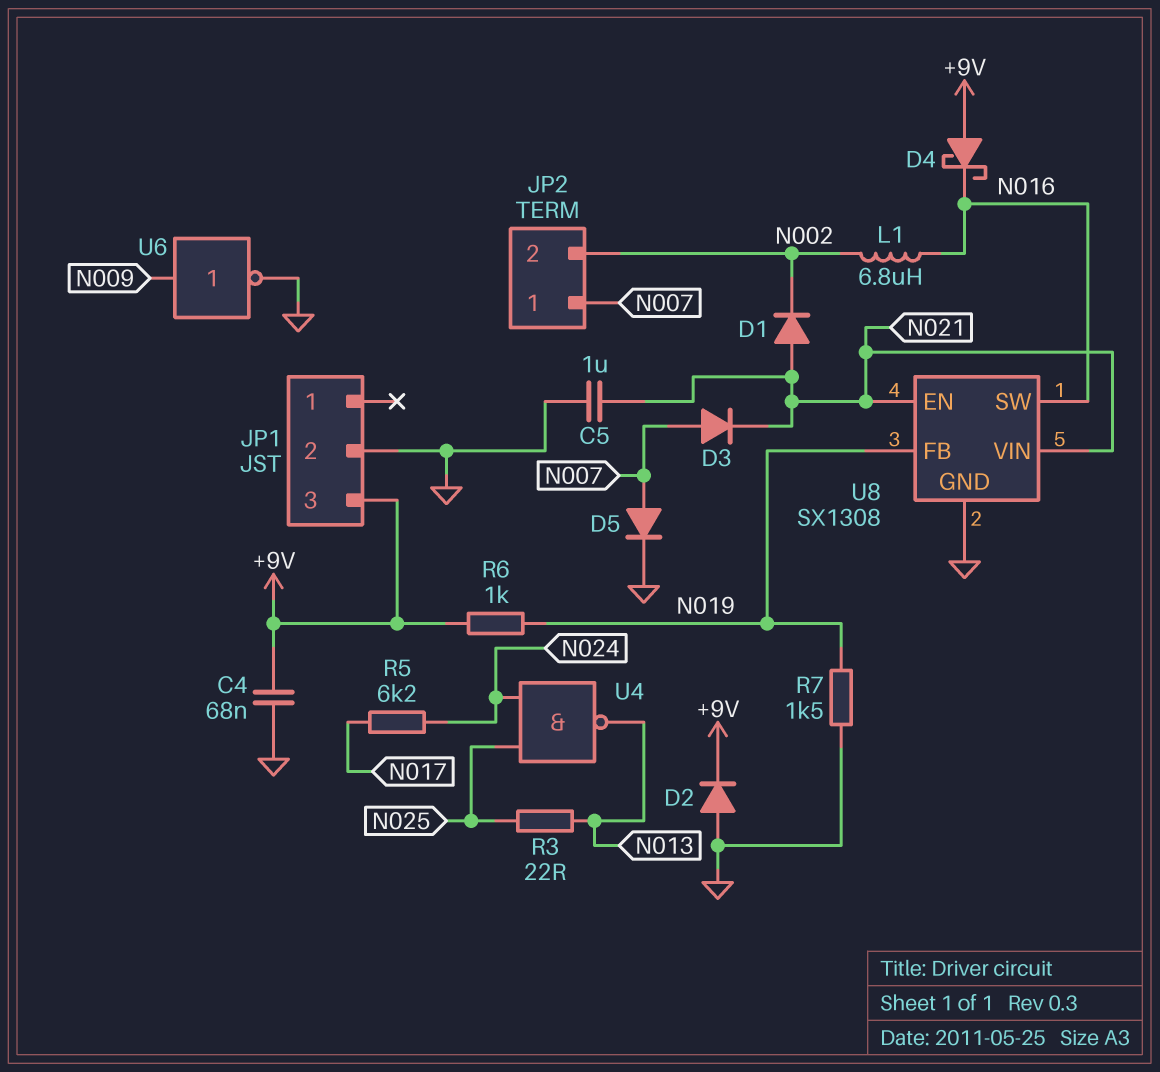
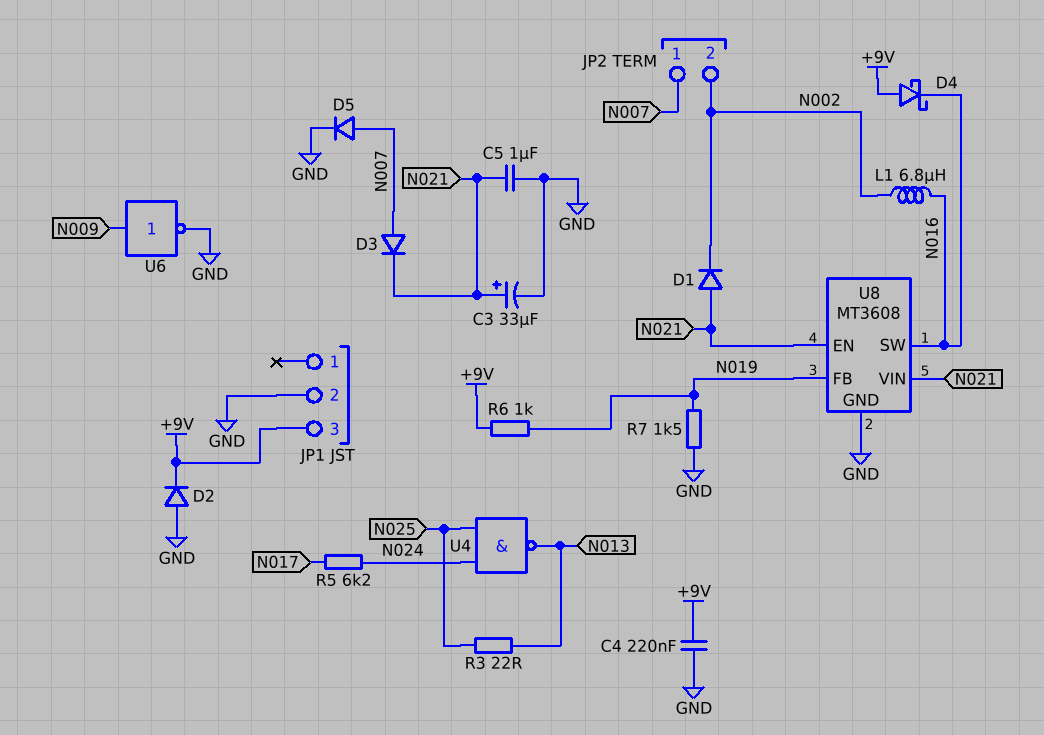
C3: none -> 33uF (plus N021, minus GND)
C4: 68nF (+9V, GND) -> 220nF (+9V, GND)
U8: SX1308 -> MT3608

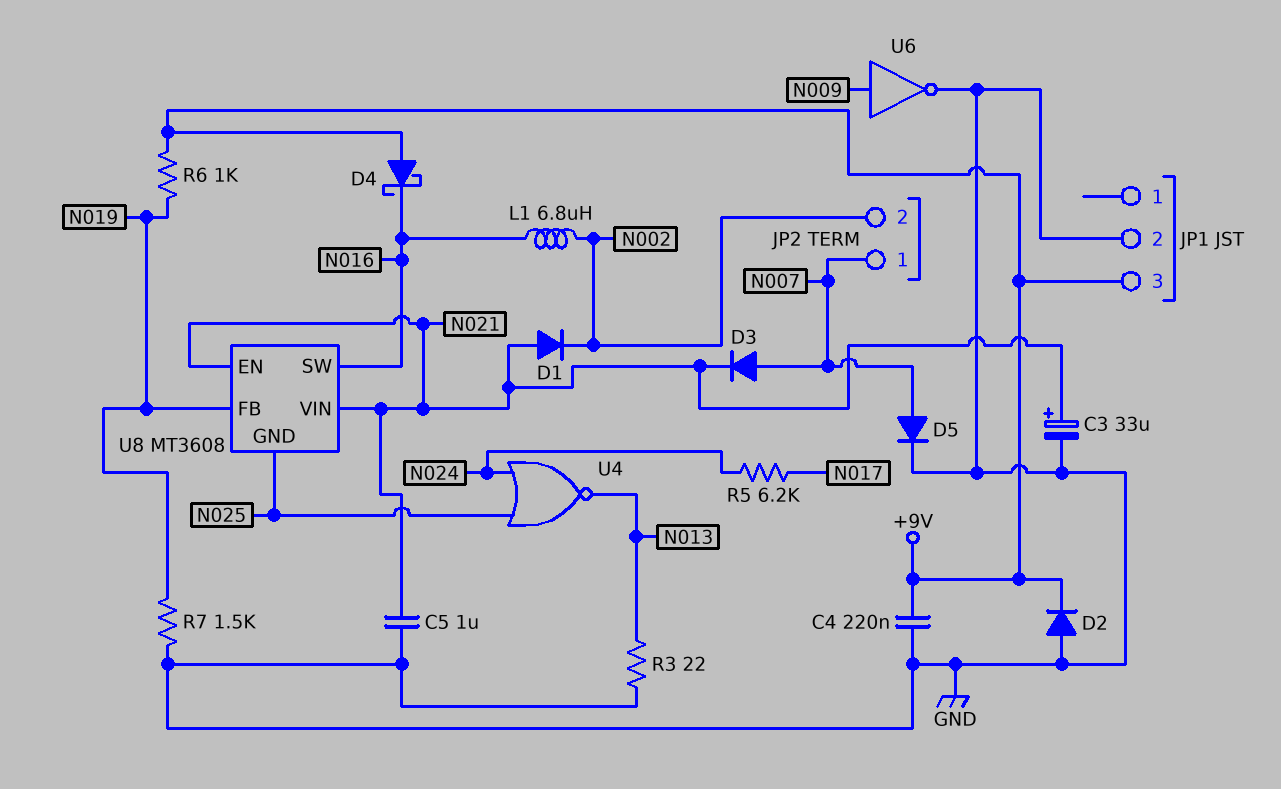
R3: 22 (N013, N025) -> 22 (GND, N013)
U4: NAND (in N024, in N025, out N013) -> NOR (in N024, in N025, out N013)
U8 pin GND: GND -> N025

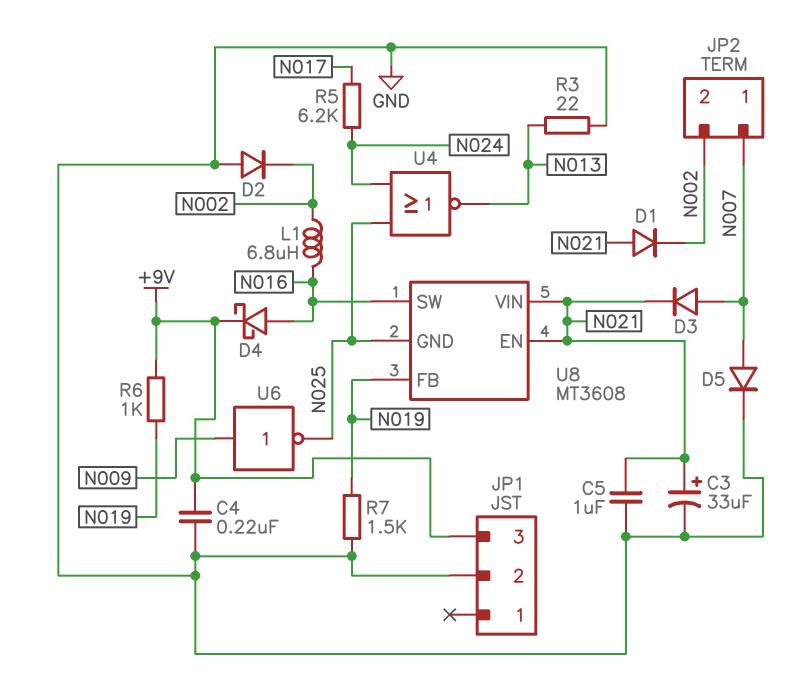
D2: diode (A GND, K +9V) -> diode (A GND, K N002)
D4: schottky (A +9V, K N016) -> schottky (A N016, K +9V)
U6: NOT (in N009, out GND) -> NOT (in N009, out N025)

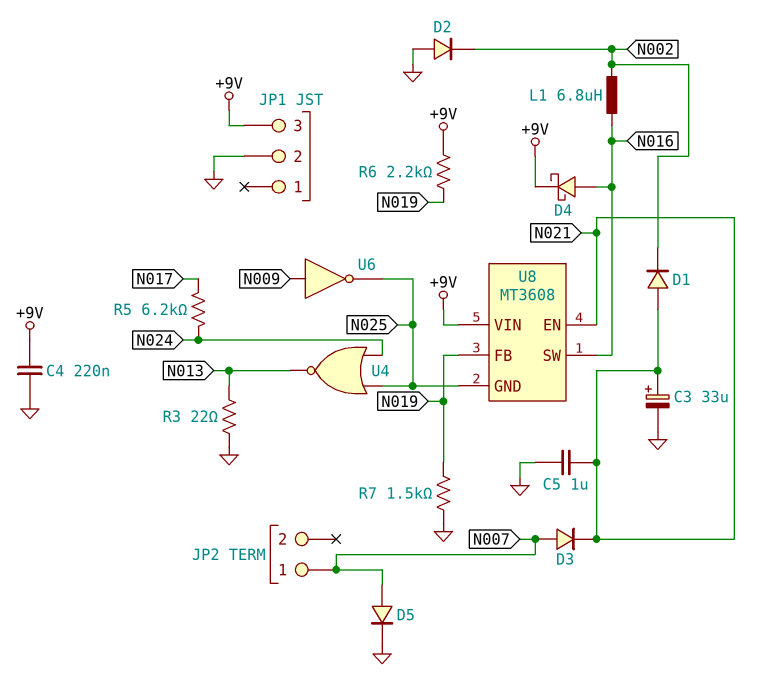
JP2 pin 2: N002 -> none
R6: 1k (+9V, N019) -> 2.2k (+9V, N019)
U8 pin VIN: N021 -> +9V

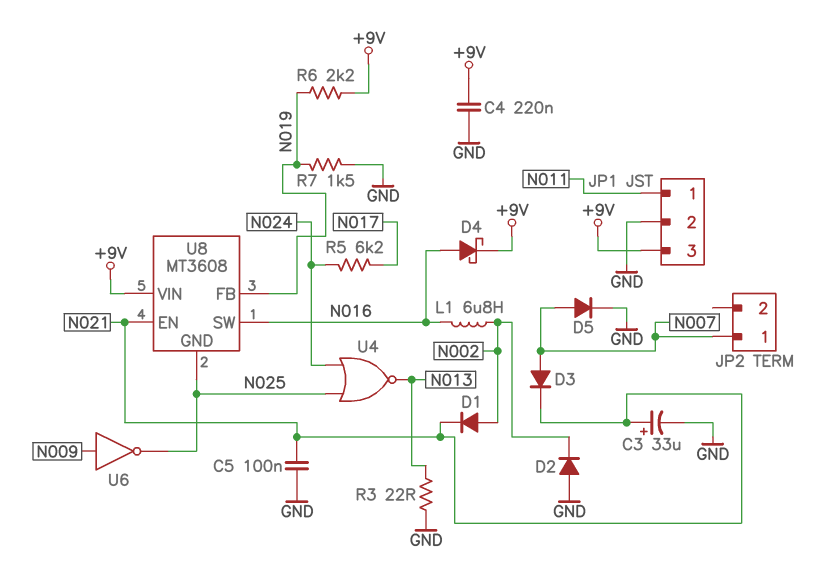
C5: 1uF (GND, N021) -> 100nF (GND, N021)
D1: diode (A N021, K N002) -> diode (A N002, K N021)
JP1 pin 1: none -> N011

